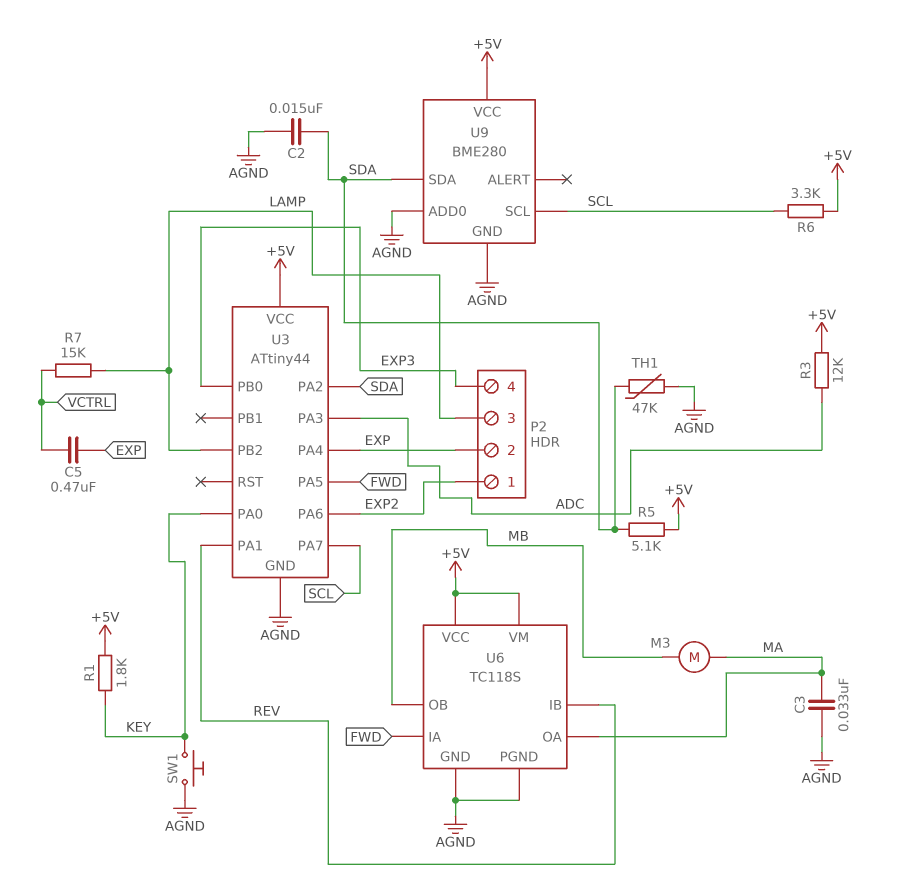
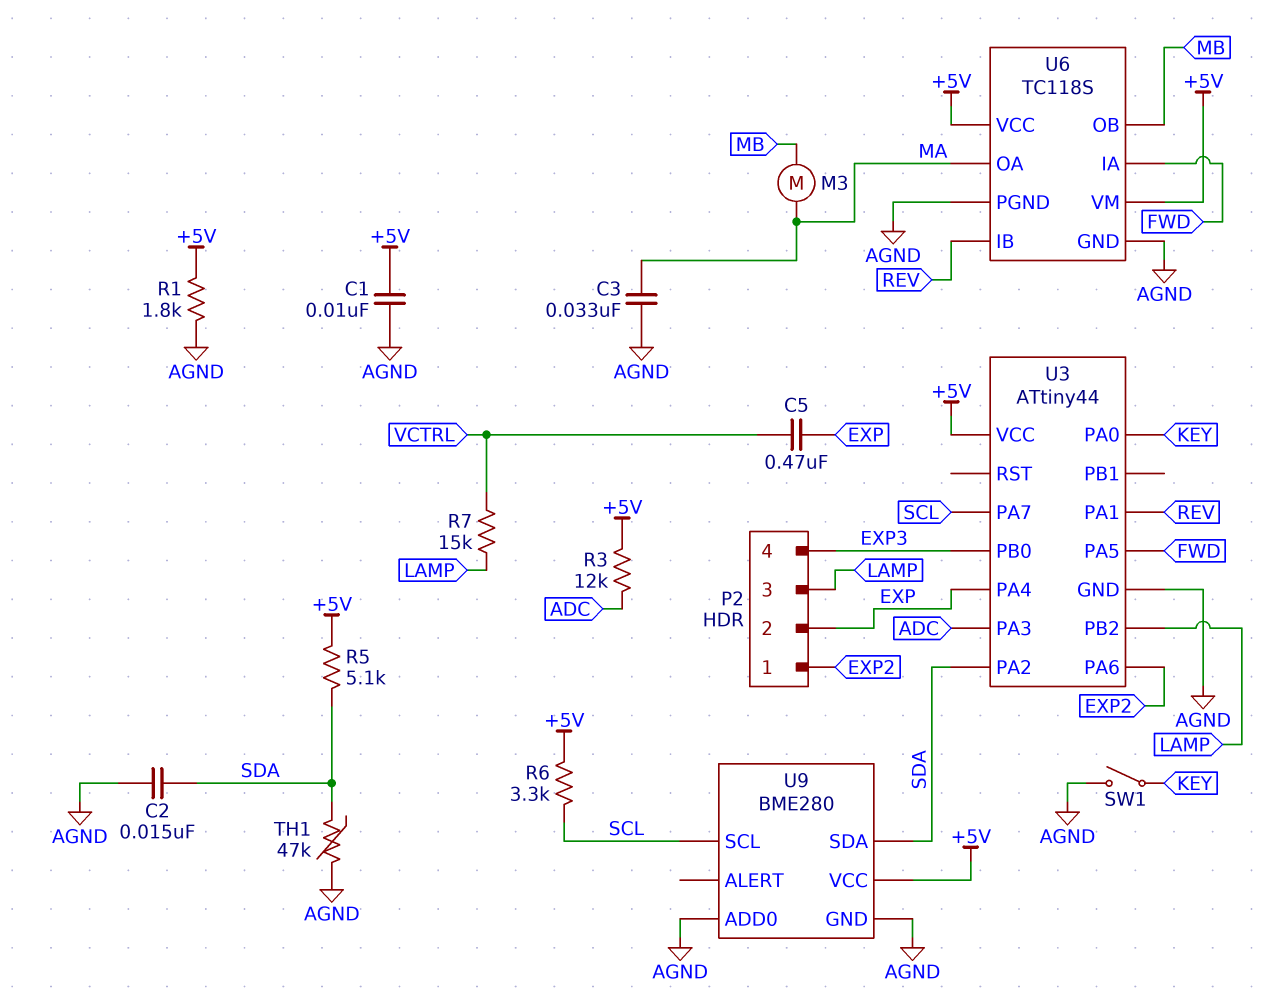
C1: none -> 10nF (+5V, AGND)
R1: 1.8k (+5V, KEY) -> 1.8k (+5V, AGND)
SW1: button (AGND, KEY) -> switch (AGND, KEY)

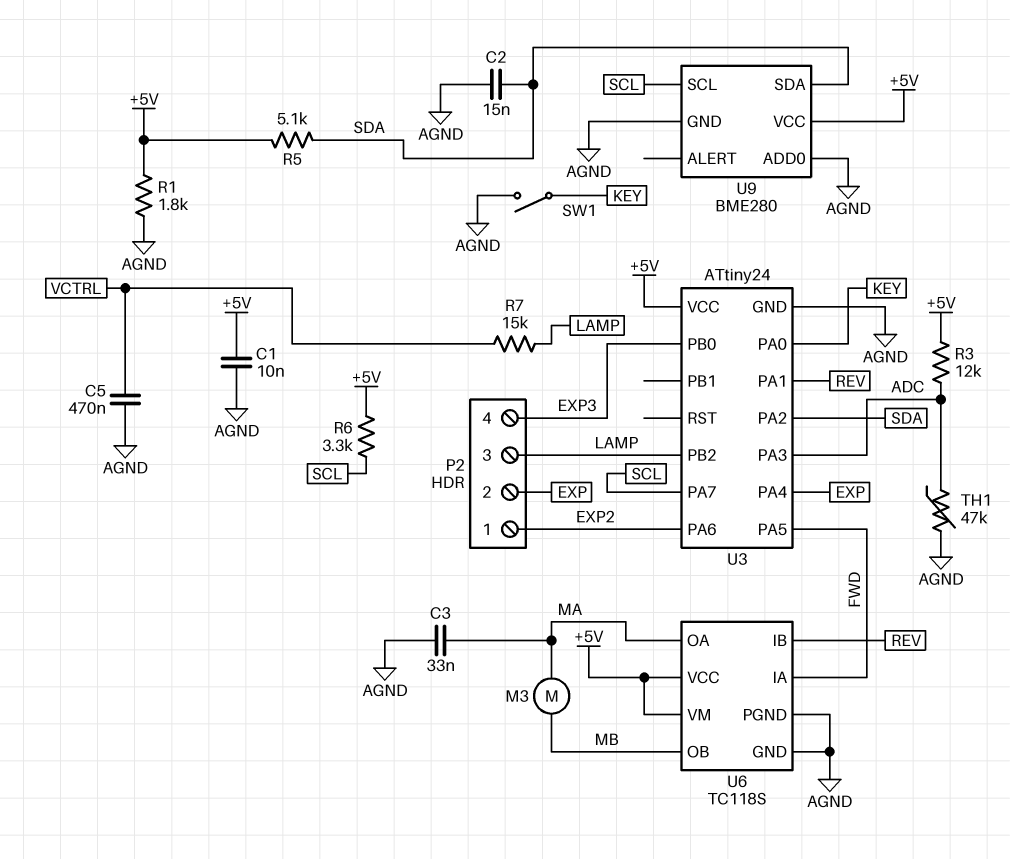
C5: 470nF (EXP, VCTRL) -> 470nF (AGND, VCTRL)
TH1: 47k (AGND, SDA) -> 47k (ADC, AGND)
U3: ATtiny44 -> ATtiny24

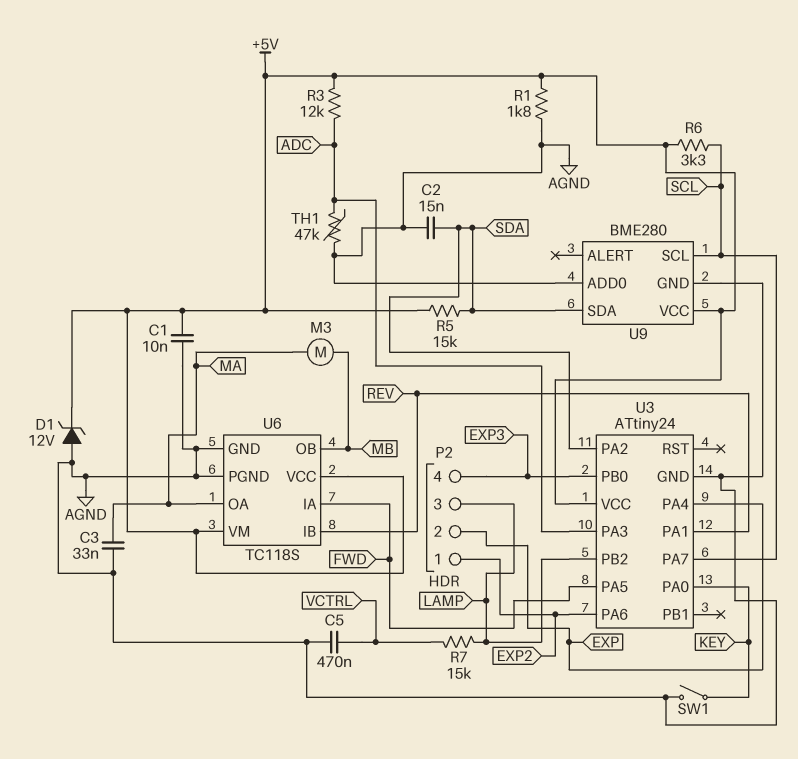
D1: none -> zener 12V (A AGND, K +5V)
R5: 5.1k (+5V, SDA) -> 15k (+5V, SDA)

